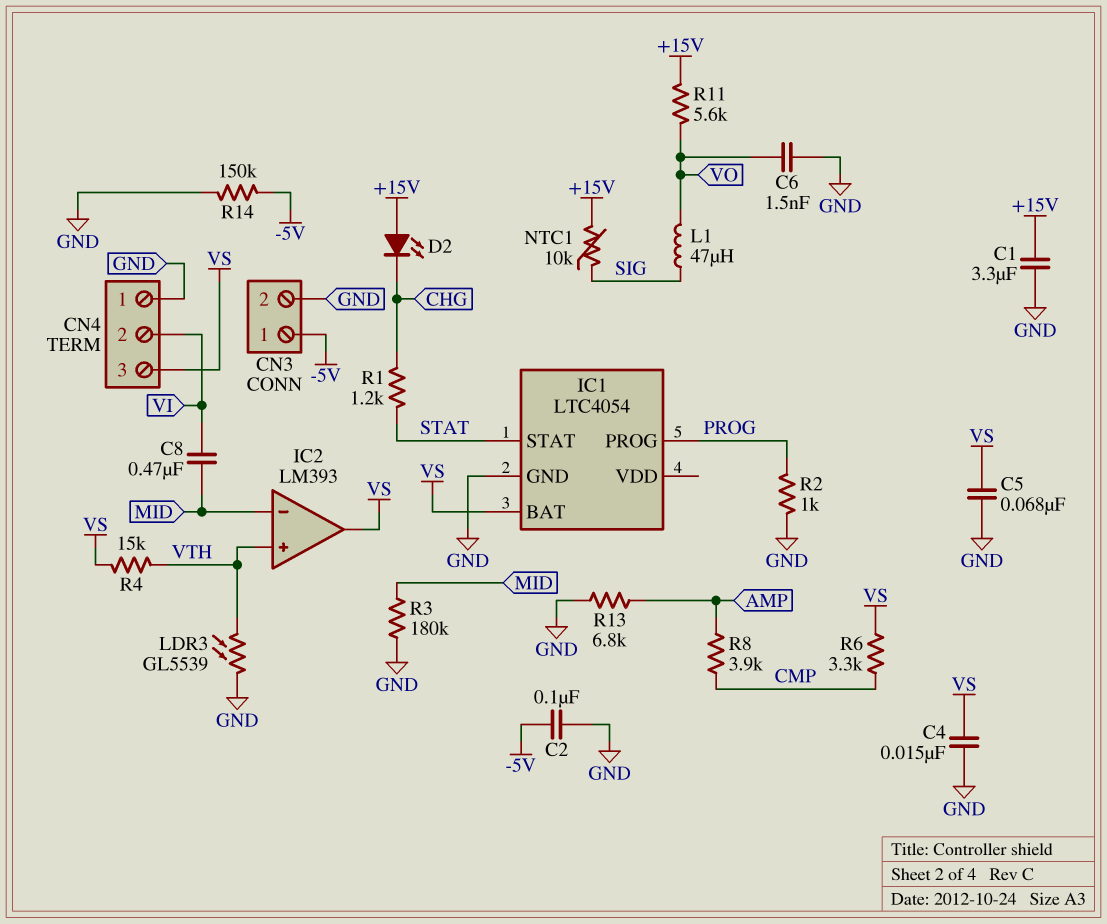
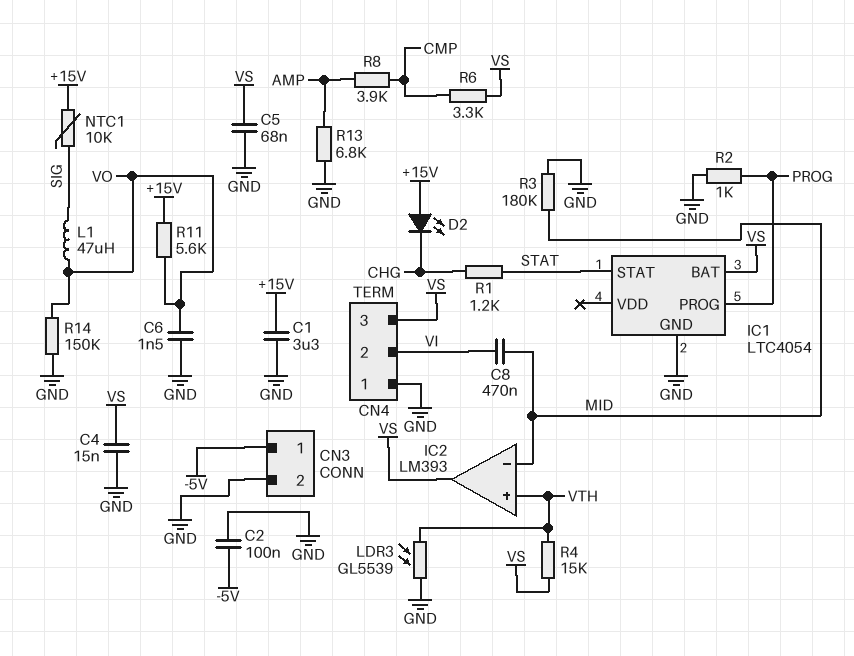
R14: 150k (-5V, GND) -> 150k (GND, VO)

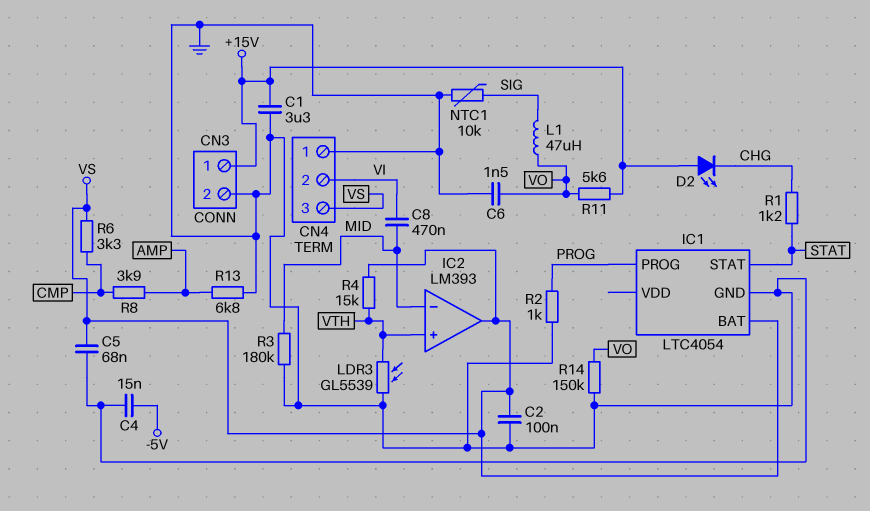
C2: 100nF (-5V, GND) -> 100nF (GND, VS)
C4: 15nF (GND, VS) -> 15nF (-5V, GND)
CN3 pin 1: -5V -> +15V
NTC1: 10k (+15V, SIG) -> 10k (GND, SIG)

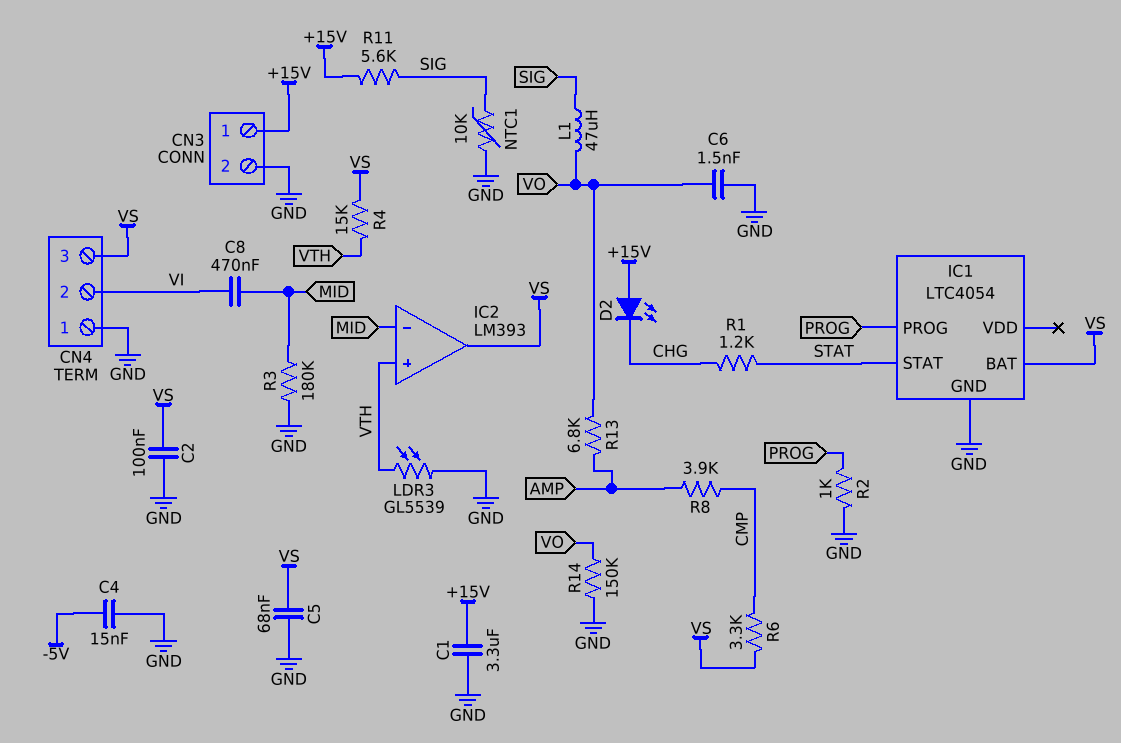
R11: 5.6k (+15V, VO) -> 5.6k (+15V, SIG)
R13: 6.8k (AMP, GND) -> 6.8k (AMP, VO)

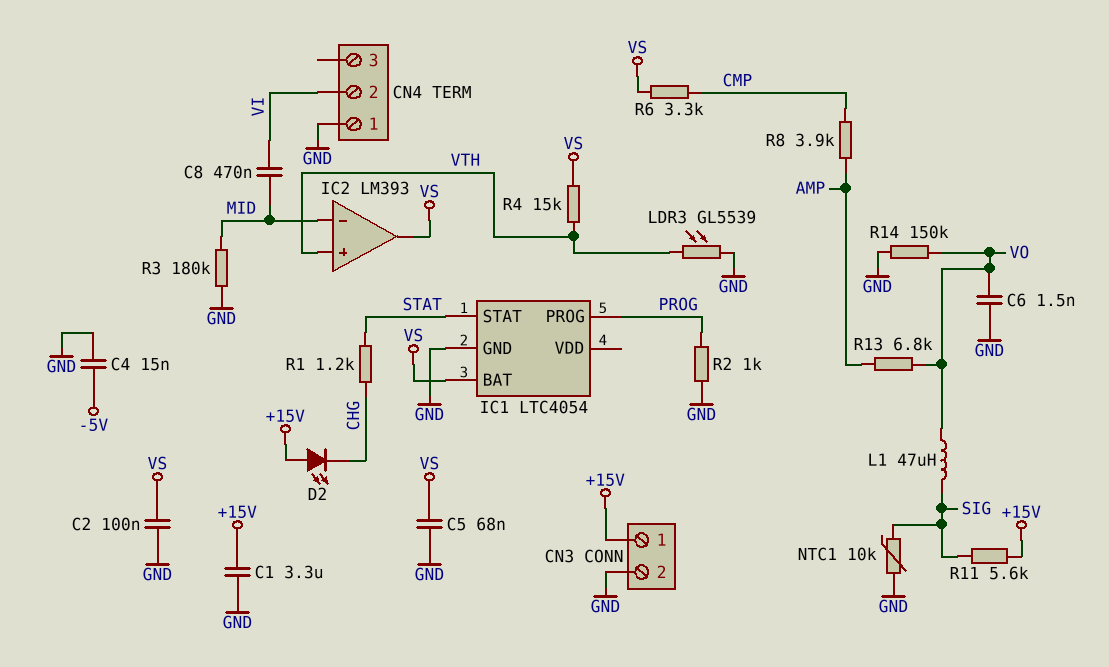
CN4 pin 3: VS -> none

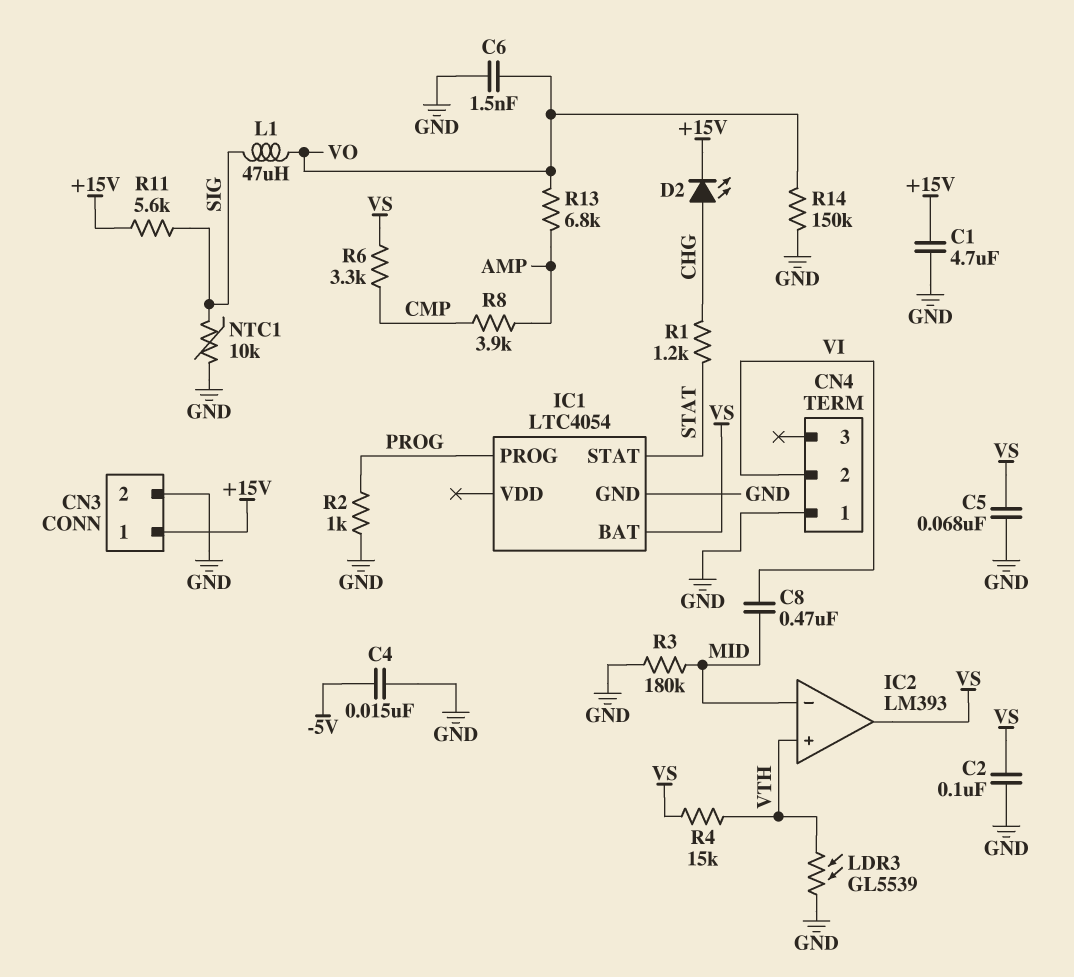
C1: 3.3uF (+15V, GND) -> 4.7uF (+15V, GND)
D2: LED (A +15V, K CHG) -> LED (A CHG, K +15V)

